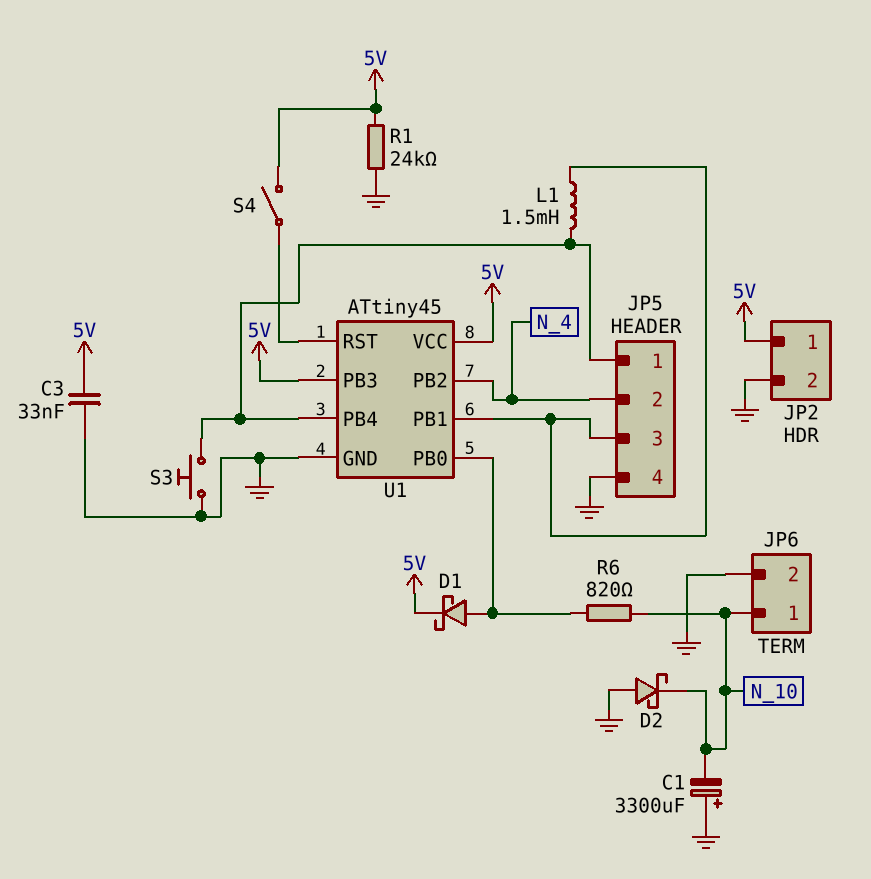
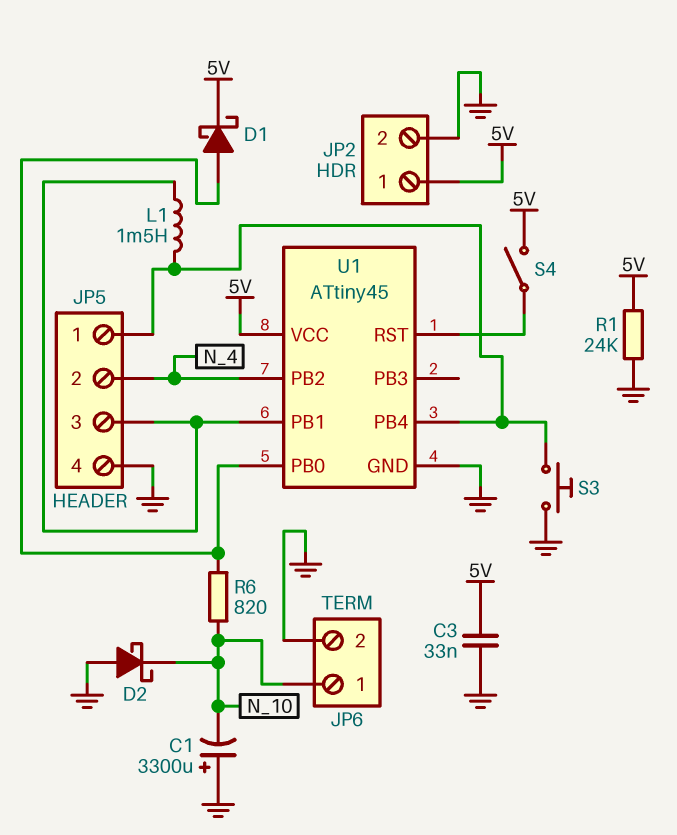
U1 pin PB3: 5V -> none

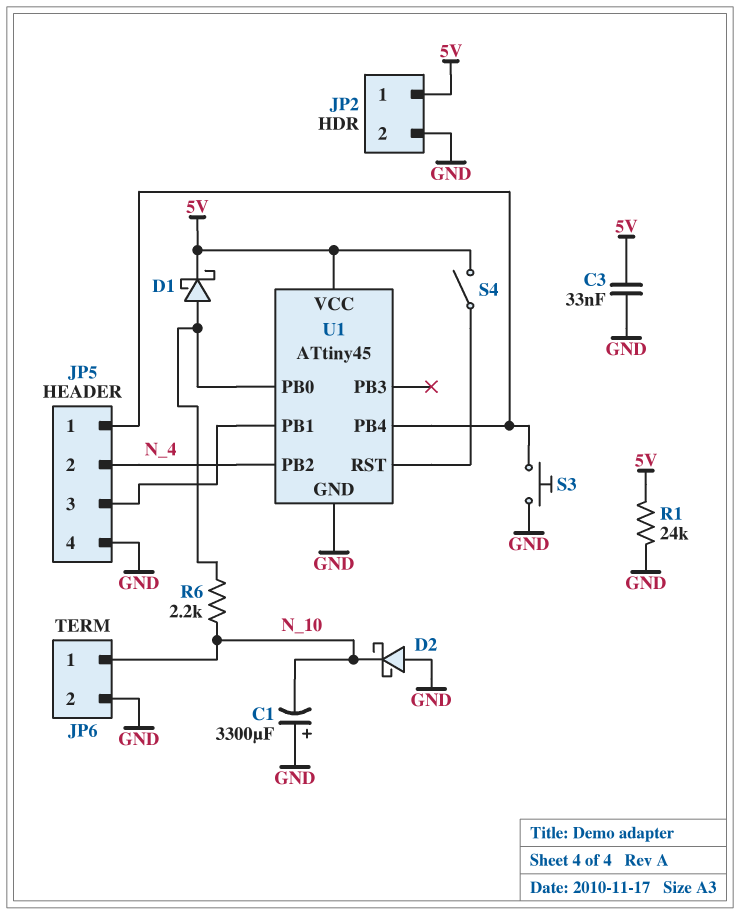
L1: 1.5mH (JP5/1, JP5/3) -> none
R6: 820 (N_10, U1/PB0) -> 2.2k (N_10, U1/PB0)

